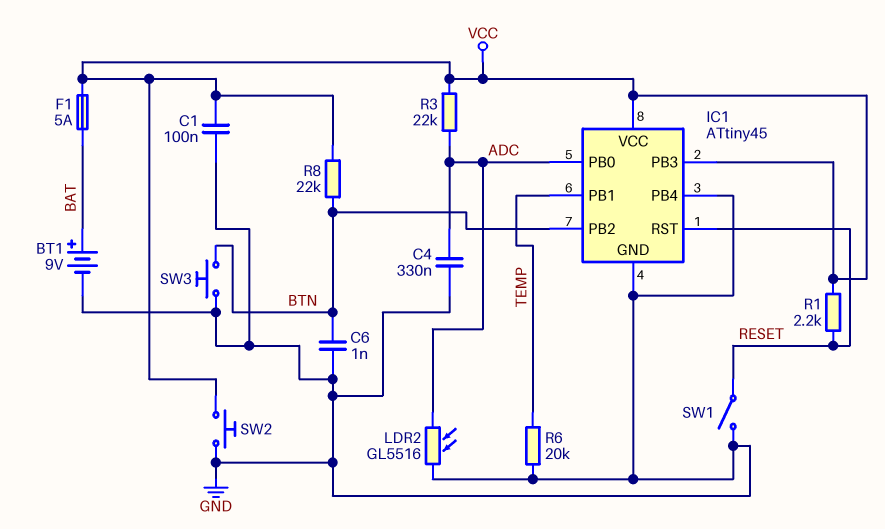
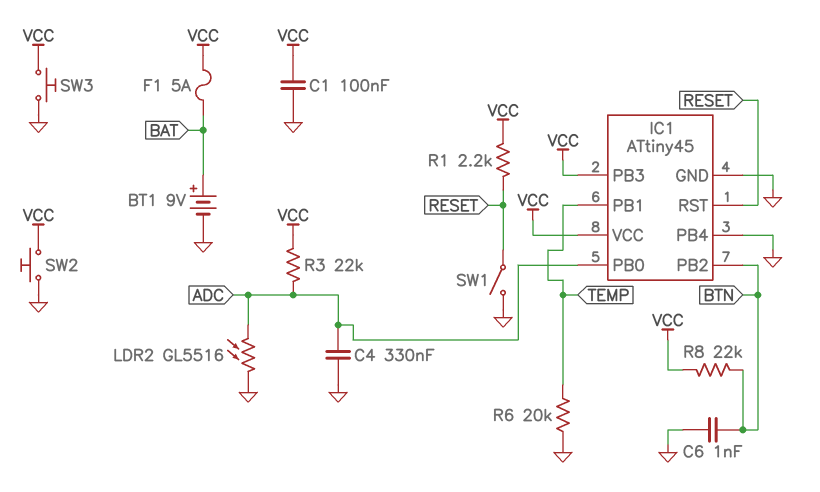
SW3: button (BTN, GND) -> button (GND, VCC)

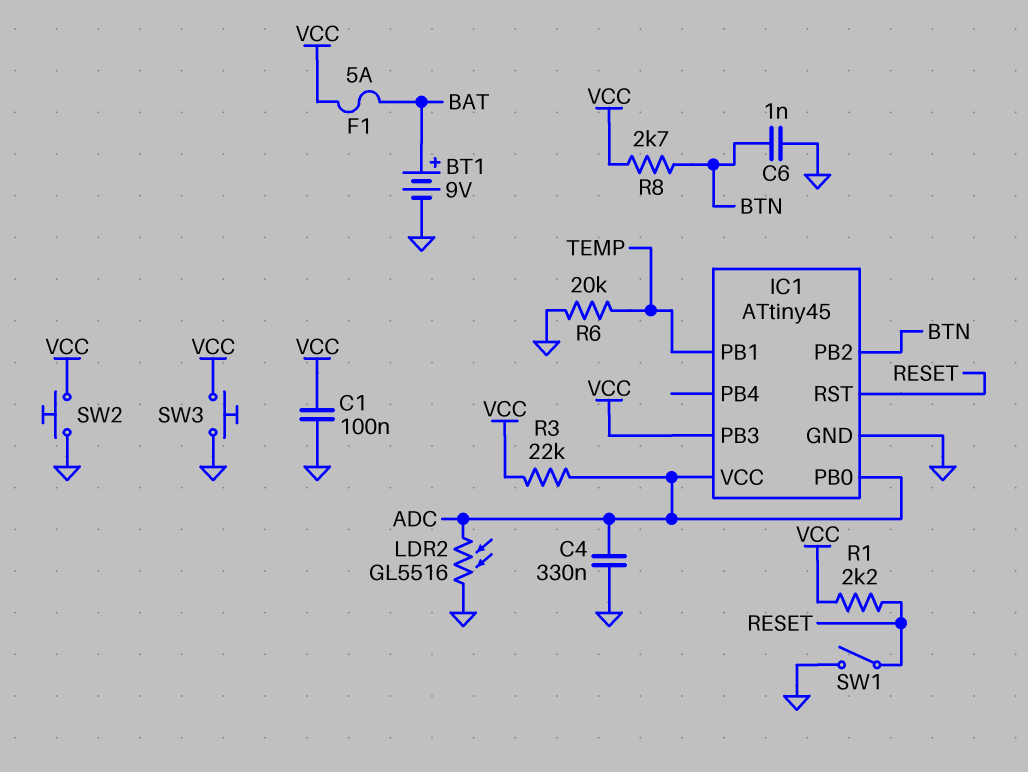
IC1 pin PB4: GND -> none
IC1 pin VCC: VCC -> ADC
R8: 22k (BTN, VCC) -> 2.7k (BTN, VCC)

